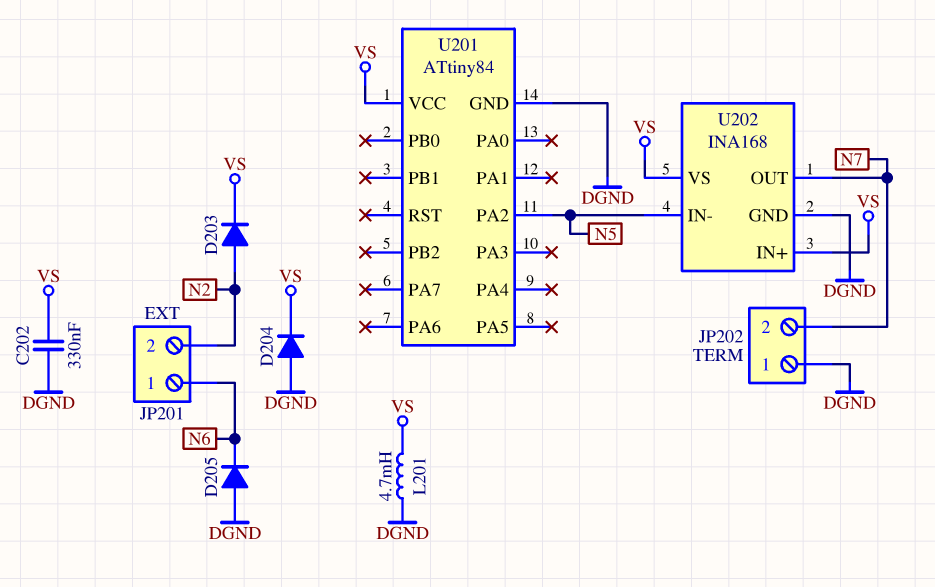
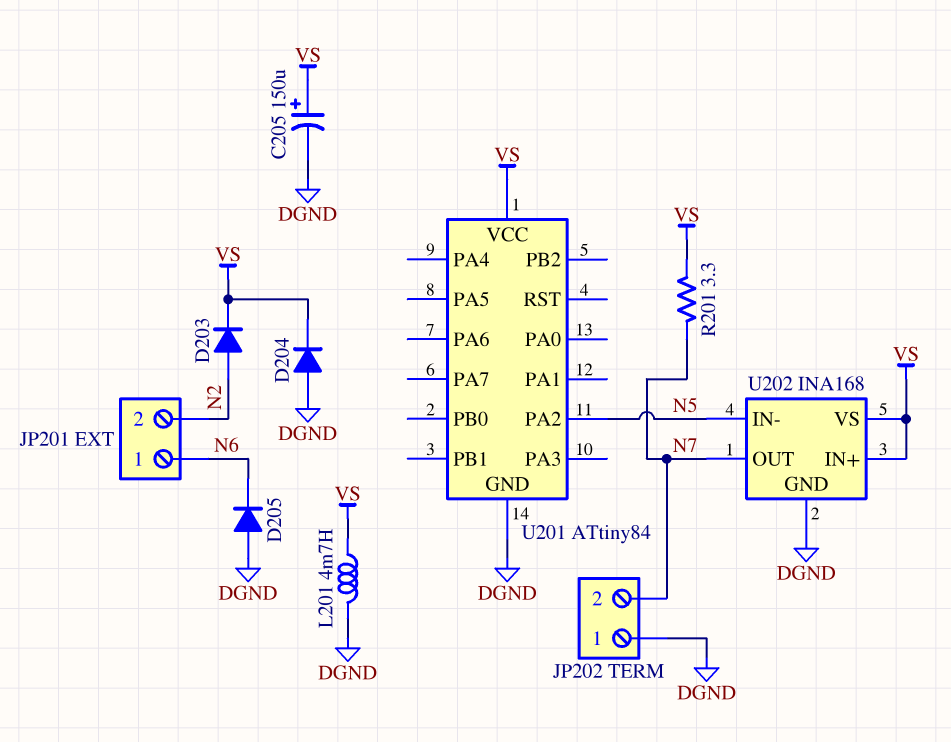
C202: 330nF (DGND, VS) -> none
C205: none -> 150uF (plus VS, minus DGND)
R201: none -> 3.3 (N7, VS)

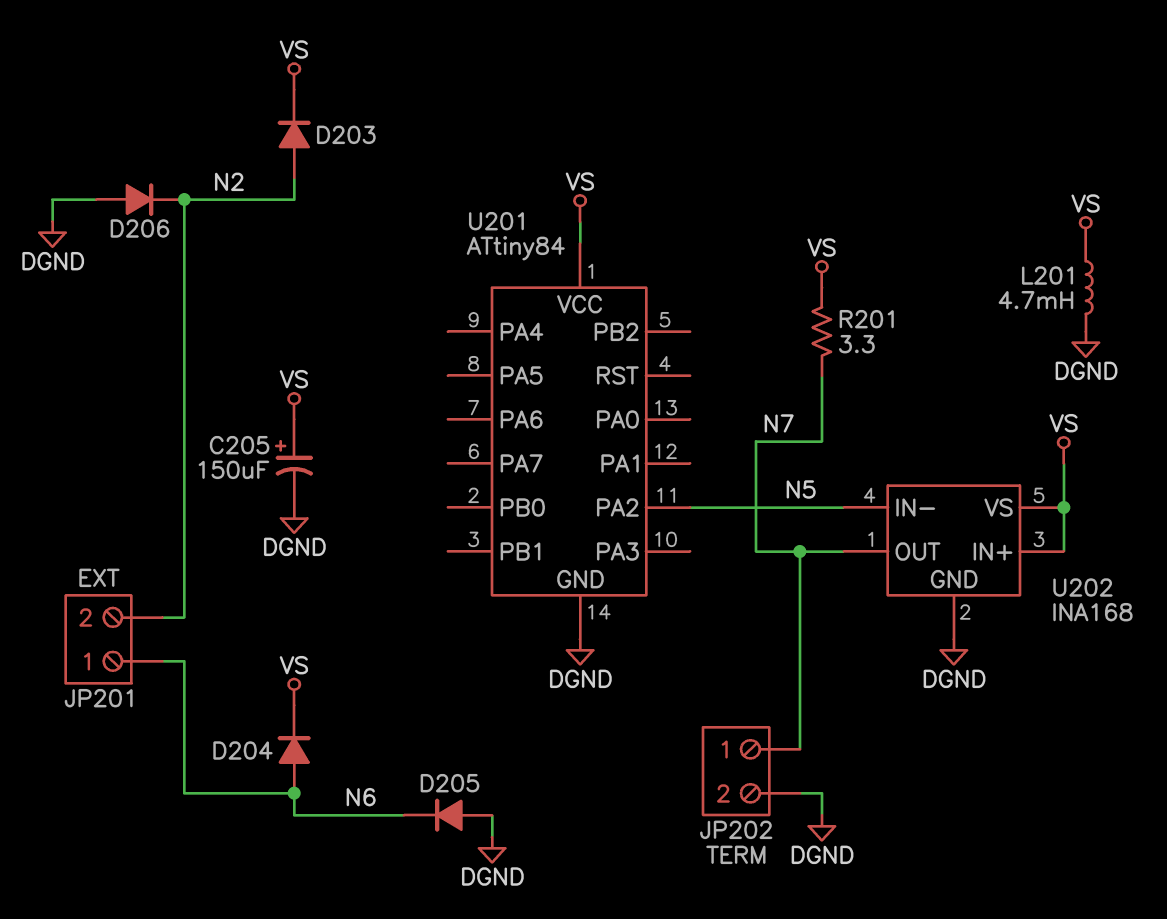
D204: diode (A DGND, K VS) -> diode (A N6, K VS)
D206: none -> diode (A DGND, K N2)
JP202 pin 1: DGND -> N7
JP202 pin 2: N7 -> DGND

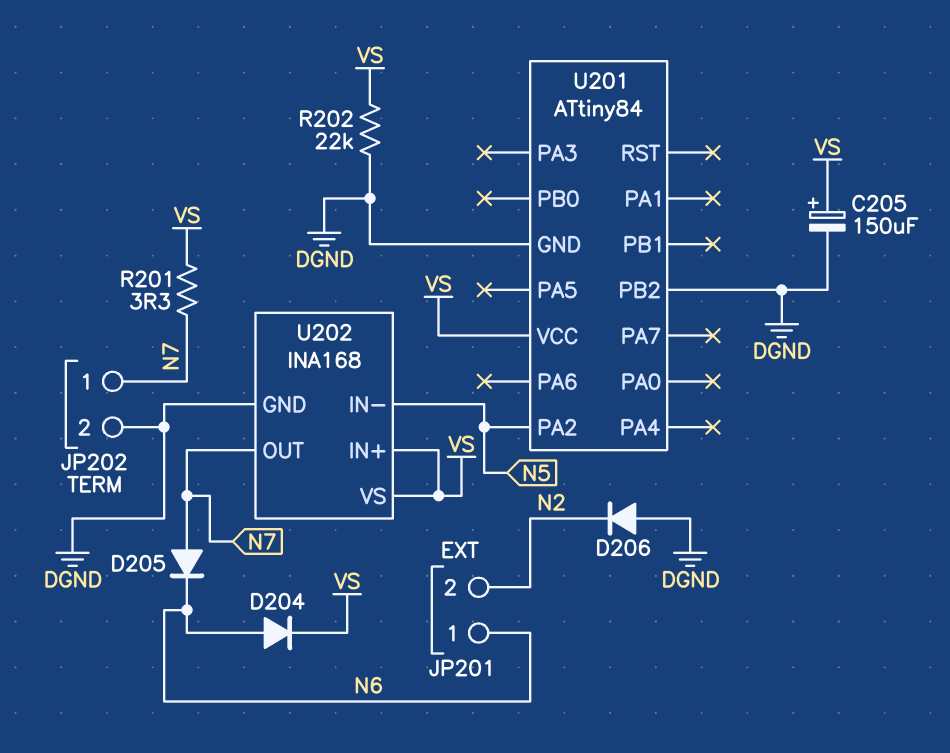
D203: diode (A N2, K VS) -> none
D205: diode (A DGND, K N6) -> diode (A N7, K N6)
L201: 4.7mH (DGND, VS) -> none
R202: none -> 22k (DGND, VS)
U201 pin PB2: none -> DGND

